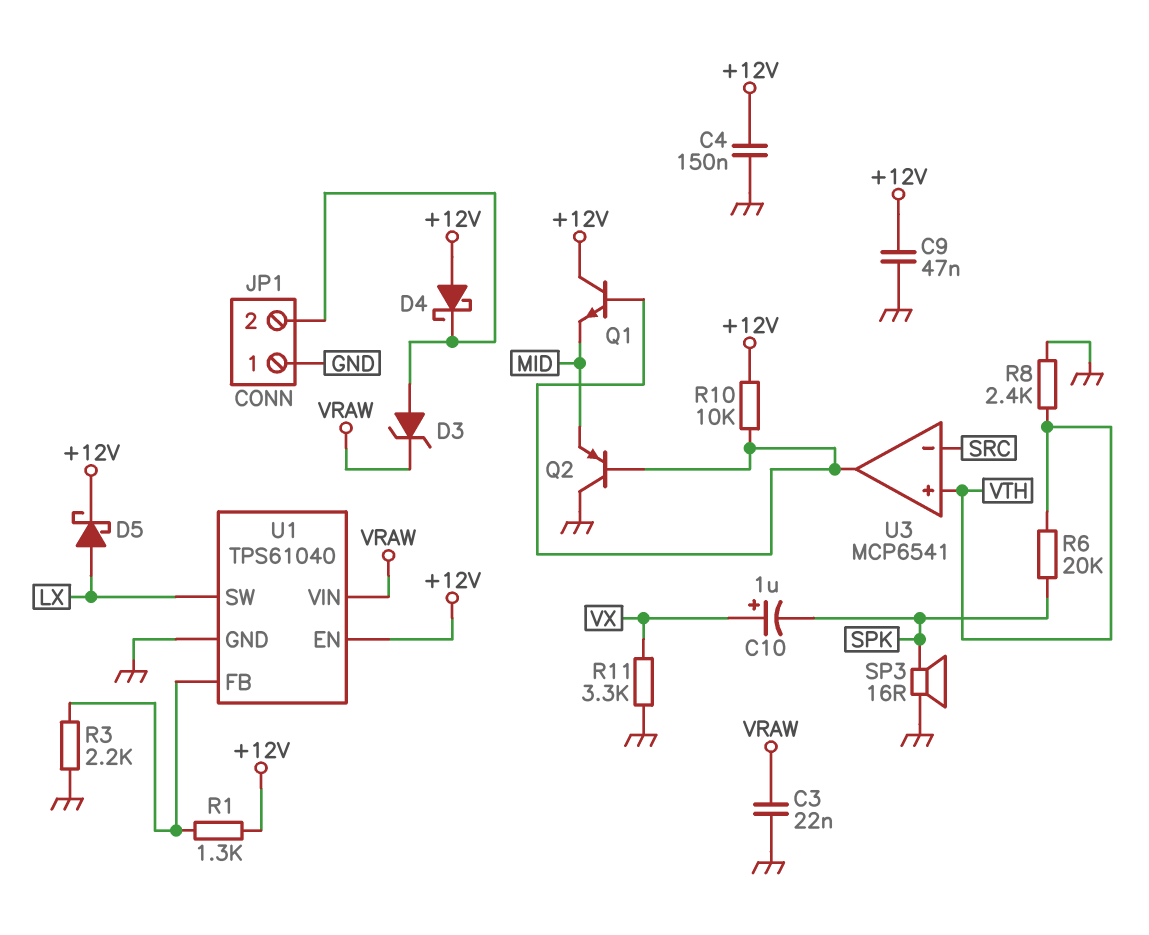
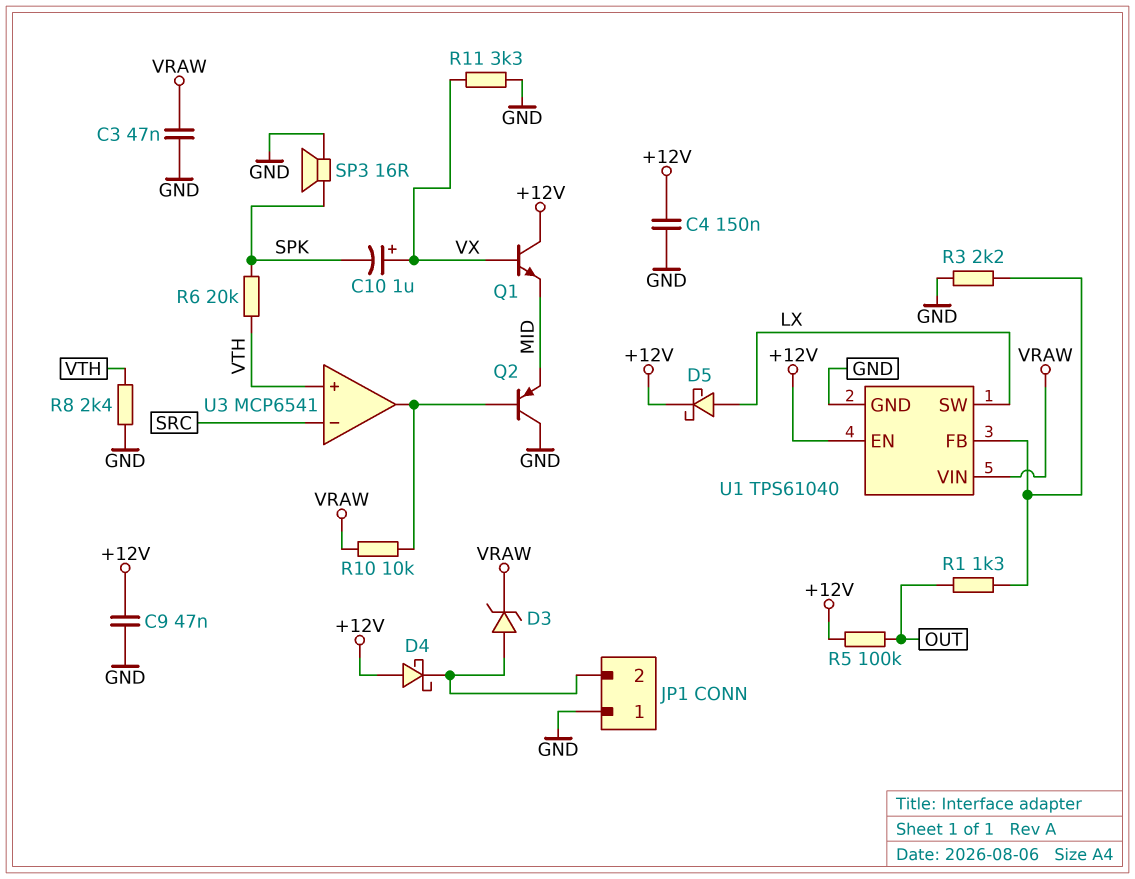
C3: 22nF (GND, VRAW) -> 47nF (GND, VRAW)
Q1: NPN (B U3/out, C +12V, E MID) -> NPN (B VX, C +12V, E MID)
R1: 1.3k (+12V, U1/FB) -> 1.3k (OUT, U1/FB)
R5: none -> 100k (+12V, OUT)
R10: 10k (+12V, U3/out) -> 10k (U3/out, VRAW)

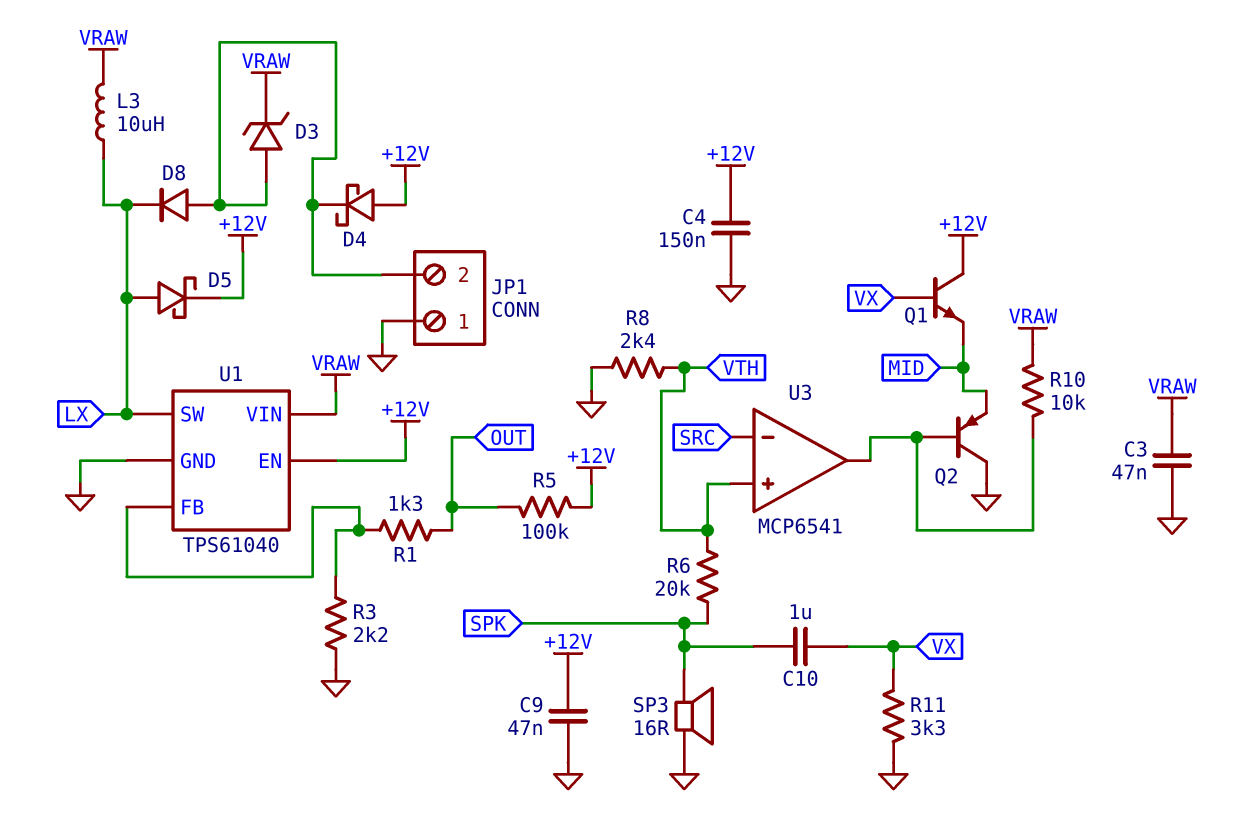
C10: 1uF (plus VX, minus SPK) -> 1uF (SPK, VX)
D8: none -> diode (A JP1/2, K LX)
L3: none -> 10uH (LX, VRAW)

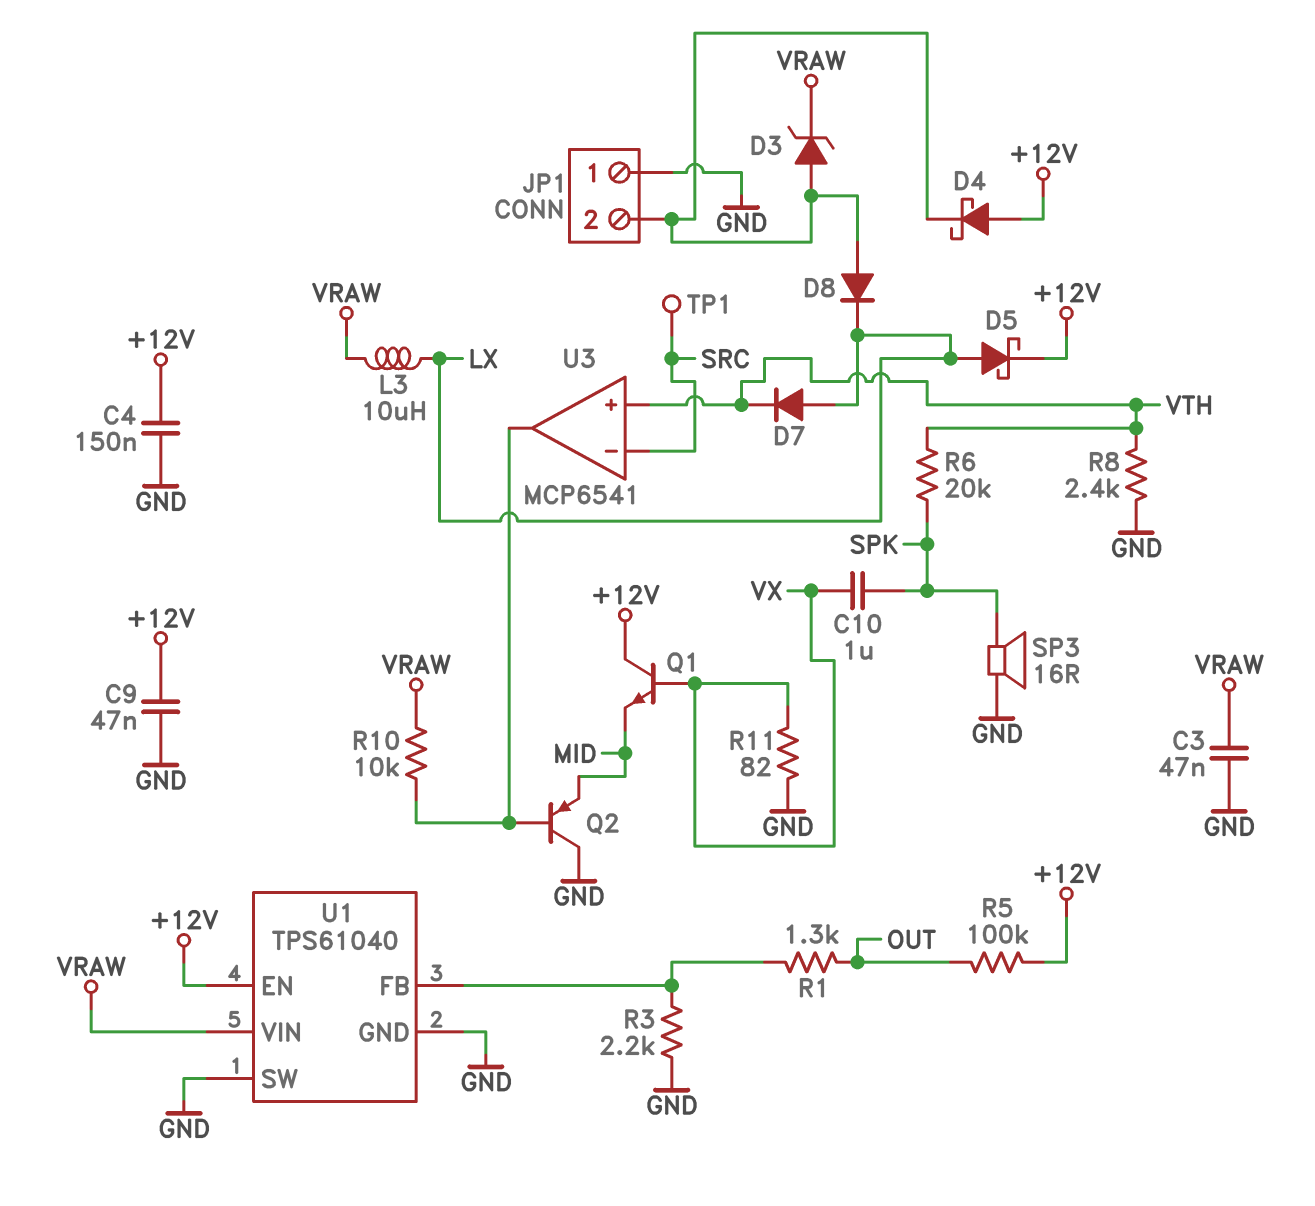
D7: none -> diode (A LX, K VTH)
R11: 3.3k (GND, VX) -> 82 (GND, VX)
TP1: none -> test point (SRC)
U1 pin SW: LX -> GND

